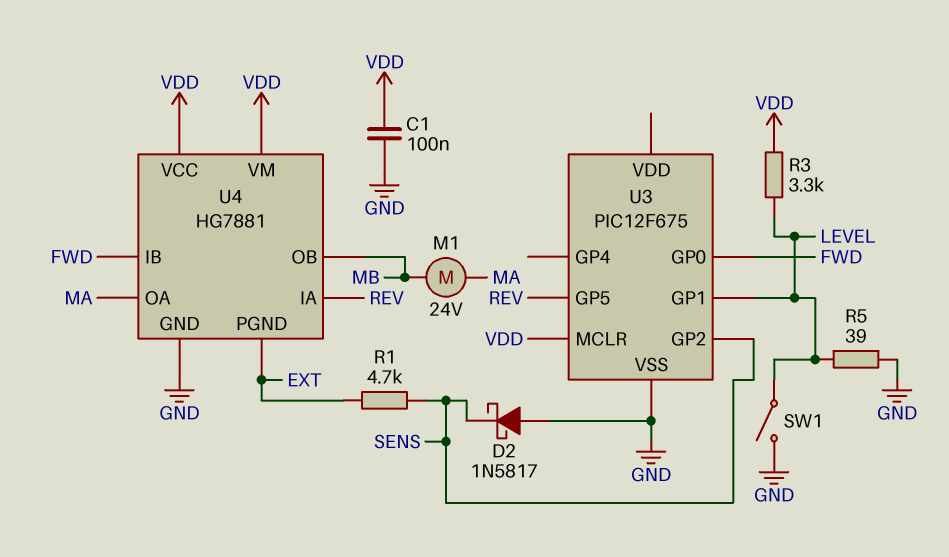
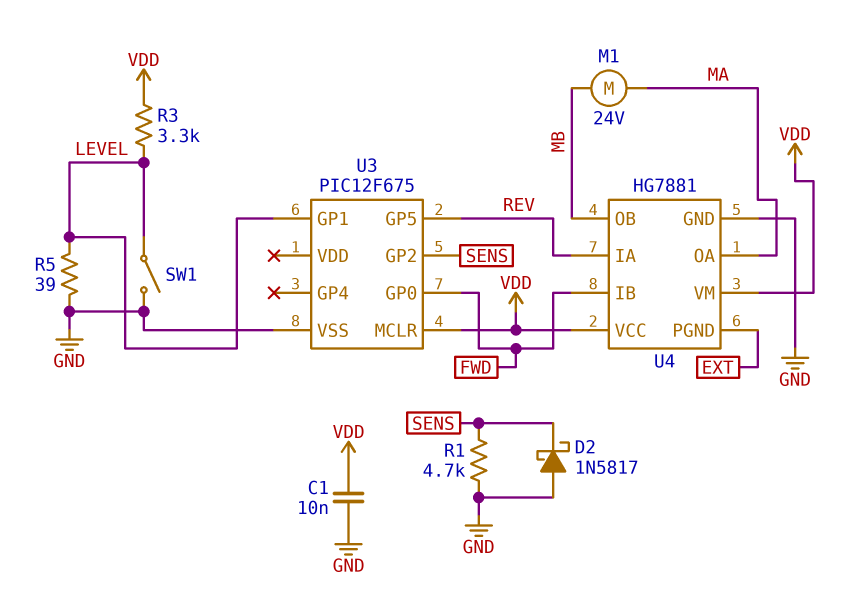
C1: 100nF (GND, VDD) -> 10nF (GND, VDD)
R1: 4.7k (EXT, SENS) -> 4.7k (GND, SENS)

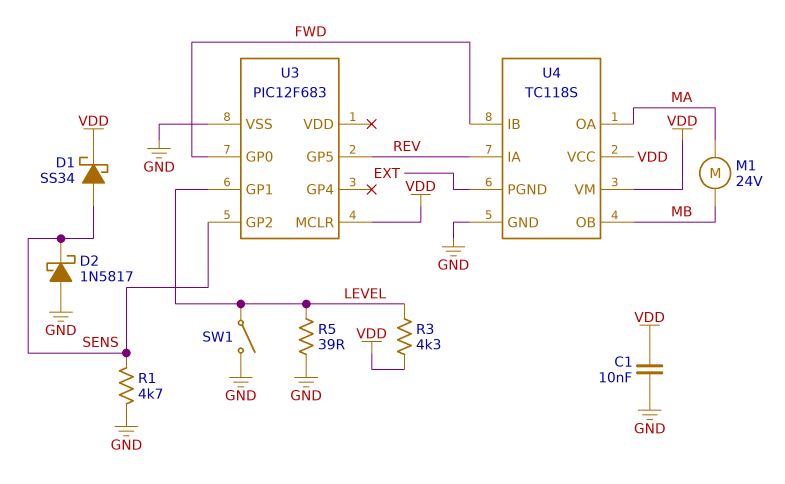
D1: none -> schottky SS34 (A SENS, K VDD)
R3: 3.3k (LEVEL, VDD) -> 4.3k (LEVEL, VDD)
U3: PIC12F675 -> PIC12F683
U4: HG7881 -> TC118S

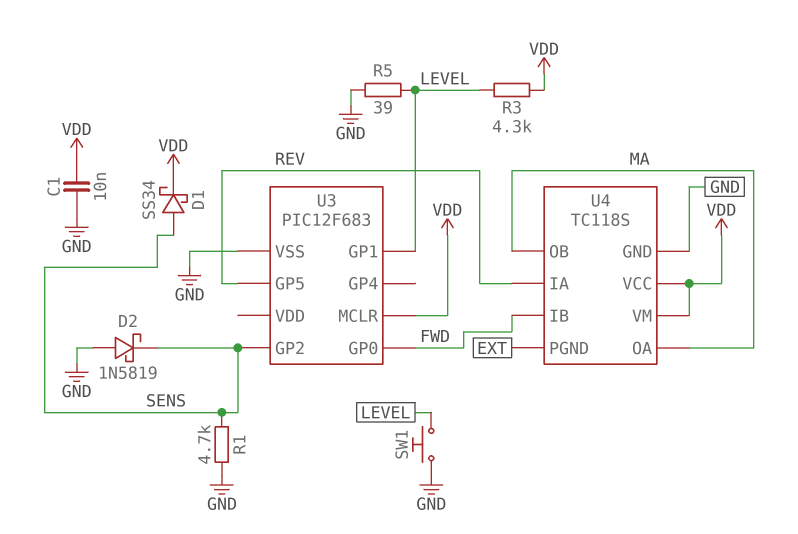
D2: schottky 1N5817 (A GND, K SENS) -> schottky 1N5819 (A GND, K SENS)
M1: motor 24V (MA, MB) -> none
SW1: switch (GND, LEVEL) -> button (GND, LEVEL)
U4 pin OB: MB -> MA

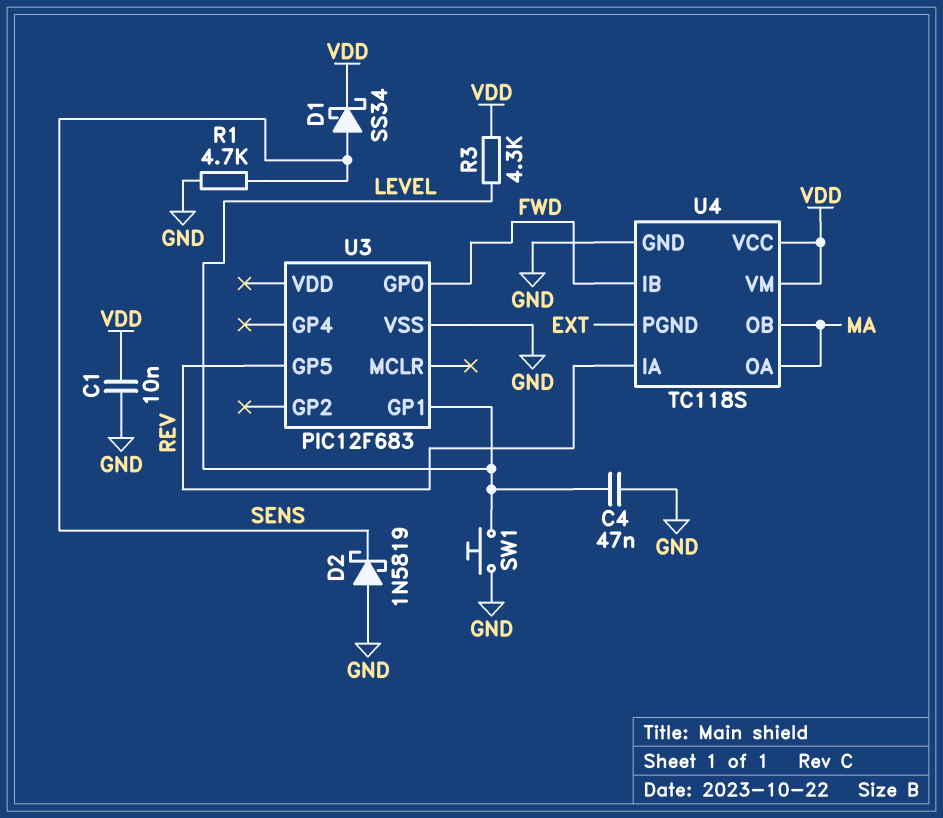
C4: none -> 47nF (GND, LEVEL)
R5: 39 (GND, LEVEL) -> none
U3 pin GP2: SENS -> none
U3 pin MCLR: VDD -> none

